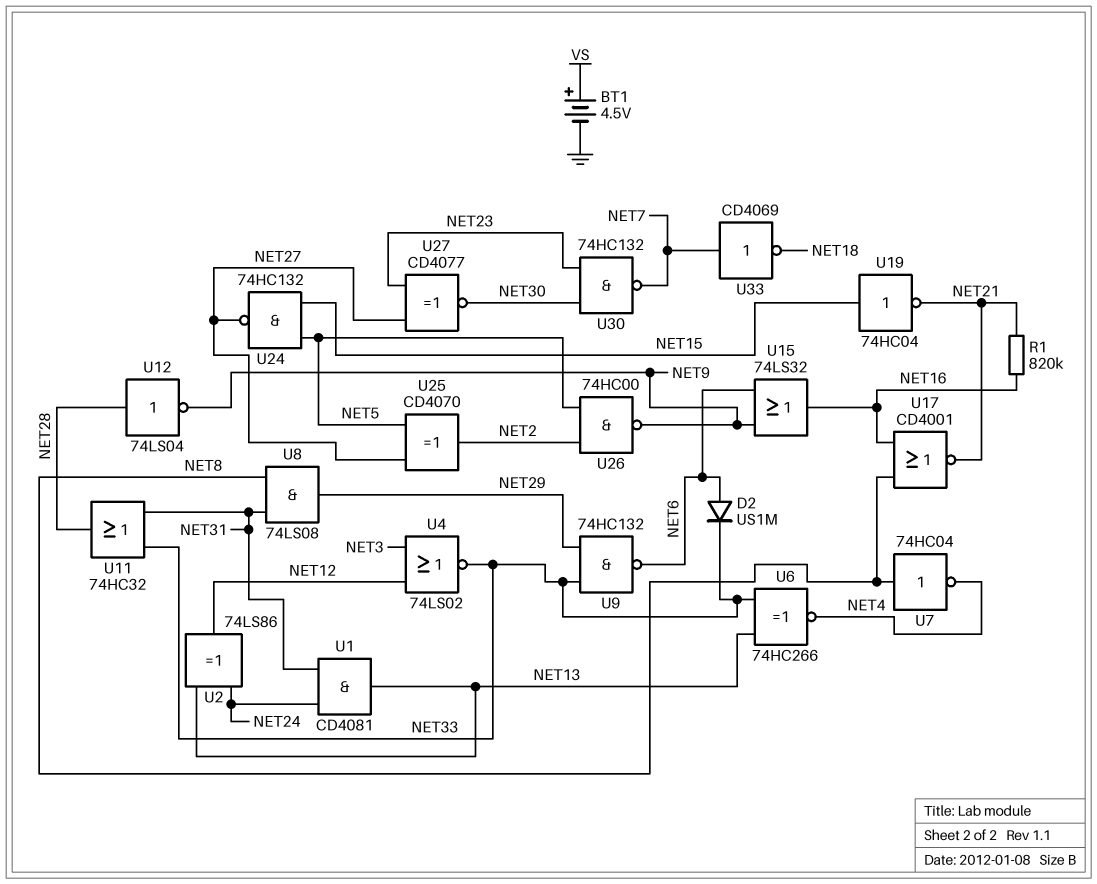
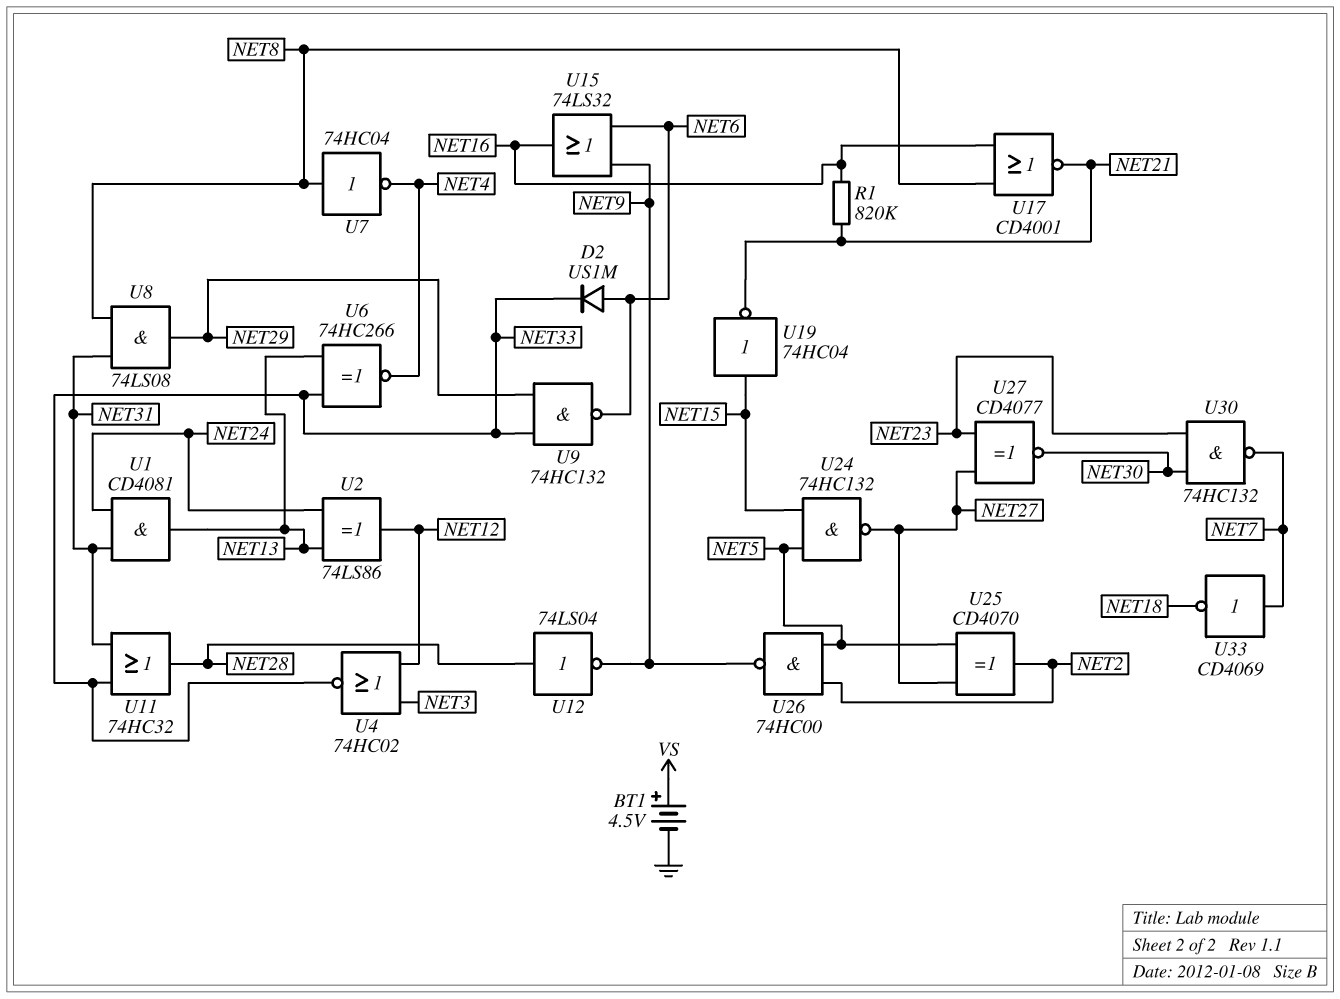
U4: NOR 74LS02 (in NET3, in NET12, out NET33) -> NOR 74HC02 (in NET3, in NET12, out NET33)

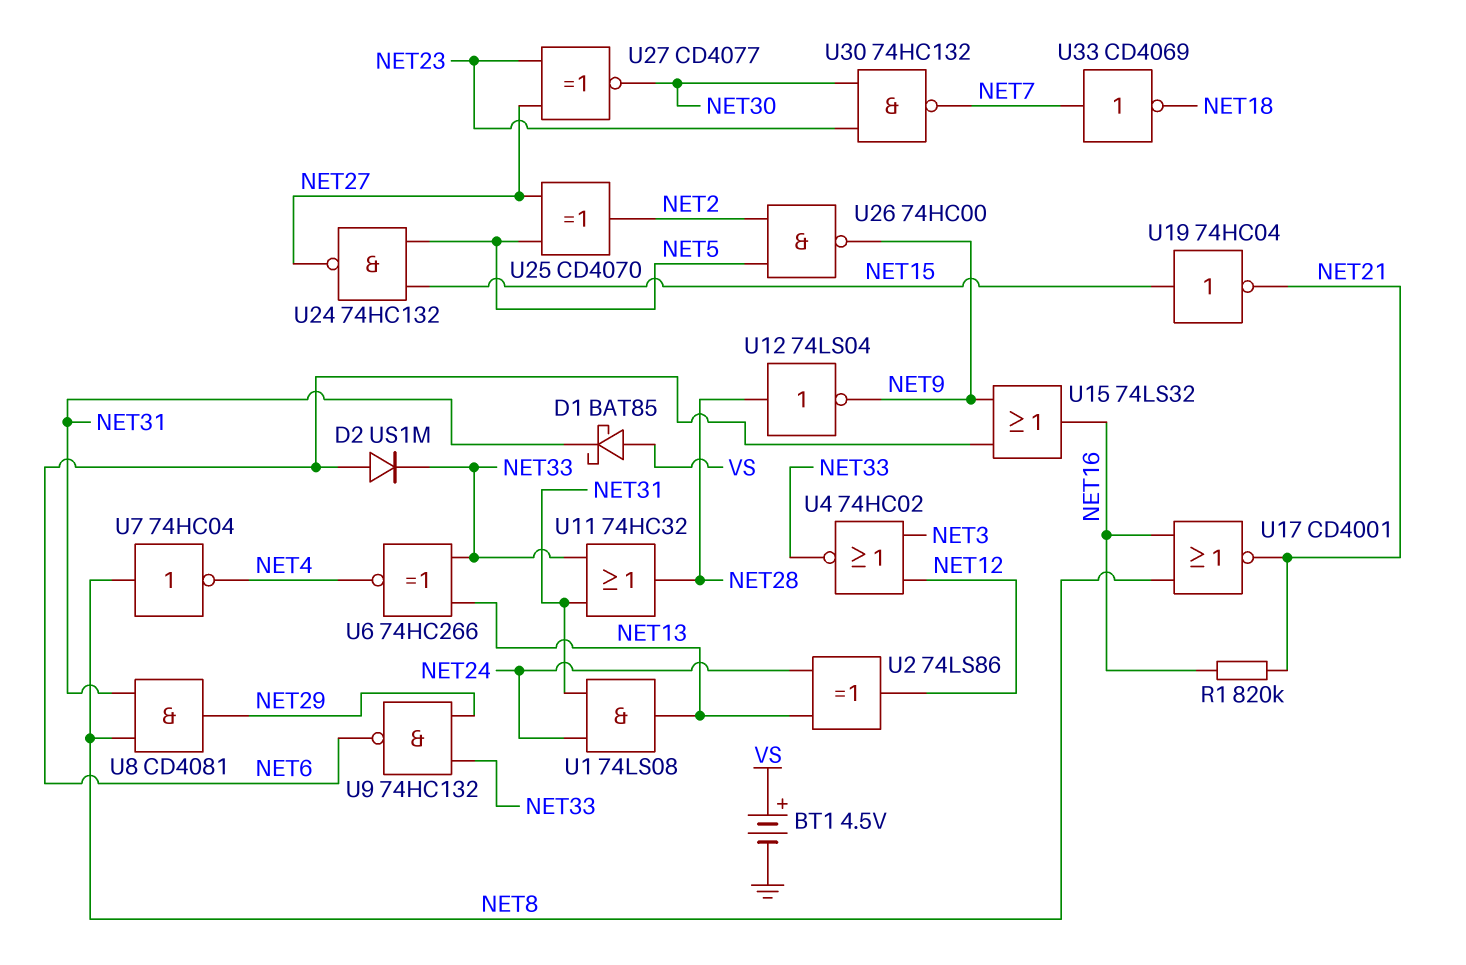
D1: none -> schottky BAT85 (A VS, K NET31)
U1: AND CD4081 (in NET24, in NET31, out NET13) -> AND 74LS08 (in NET24, in NET31, out NET13)
U8: AND 74LS08 (in NET8, in NET31, out NET29) -> AND CD4081 (in NET8, in NET31, out NET29)

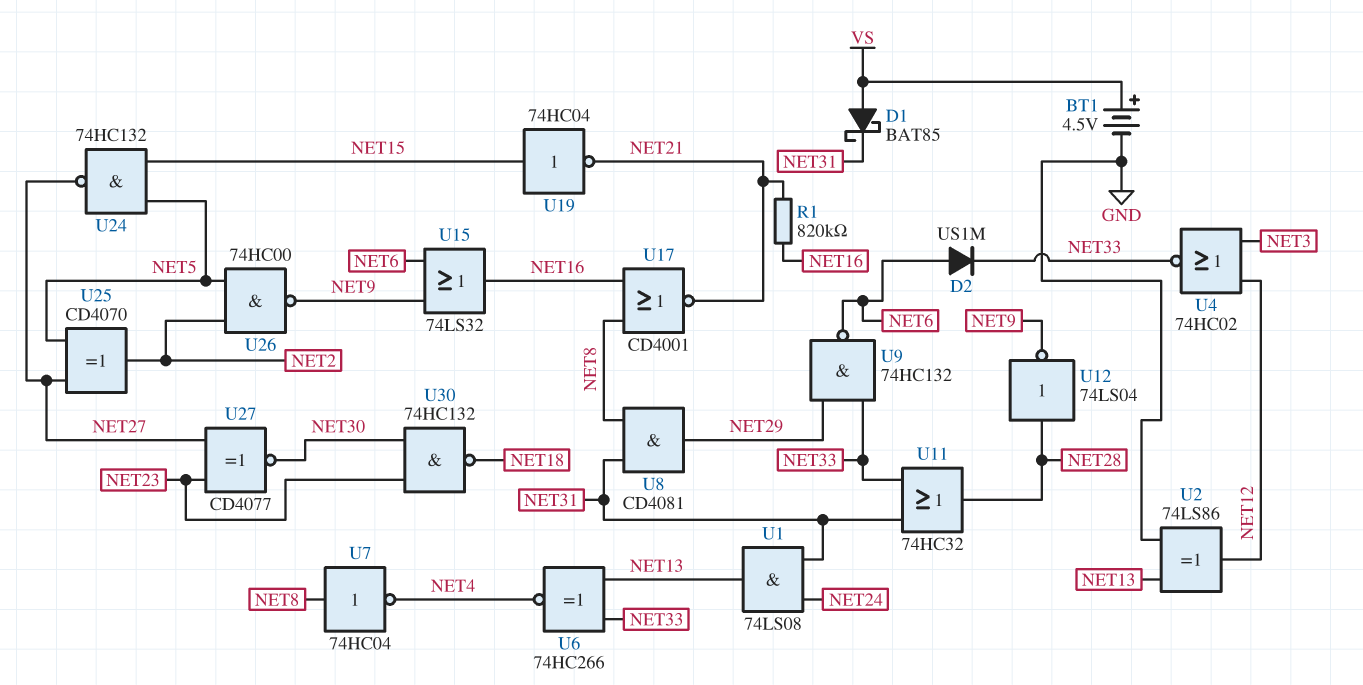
U2: XOR 74LS86 (in NET13, in NET24, out NET12) -> XOR 74LS86 (in GND, in NET13, out NET12)
U30: NAND 74HC132 (in NET23, in NET30, out NET7) -> NAND 74HC132 (in NET23, in NET30, out NET18)
U33: NOT CD4069 (in NET7, out NET18) -> none

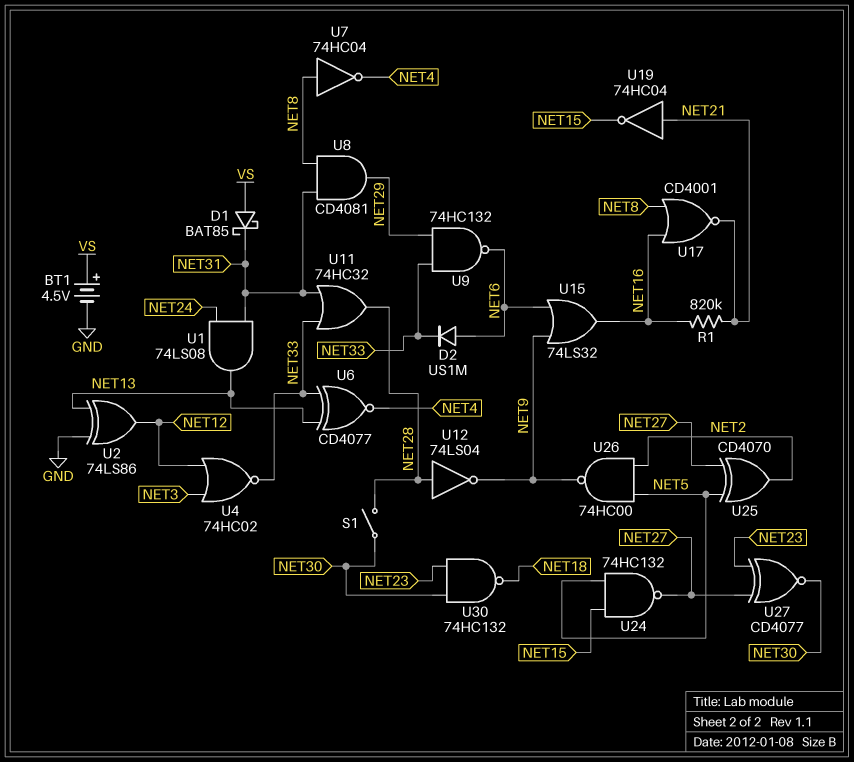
S1: none -> switch (NET28, NET30)
U6: XNOR 74HC266 (in NET13, in NET33, out NET4) -> XNOR CD4077 (in NET13, in NET33, out NET4)
U19: NOT 74HC04 (in NET15, out NET21) -> NOT 74HC04 (in NET21, out NET15)

